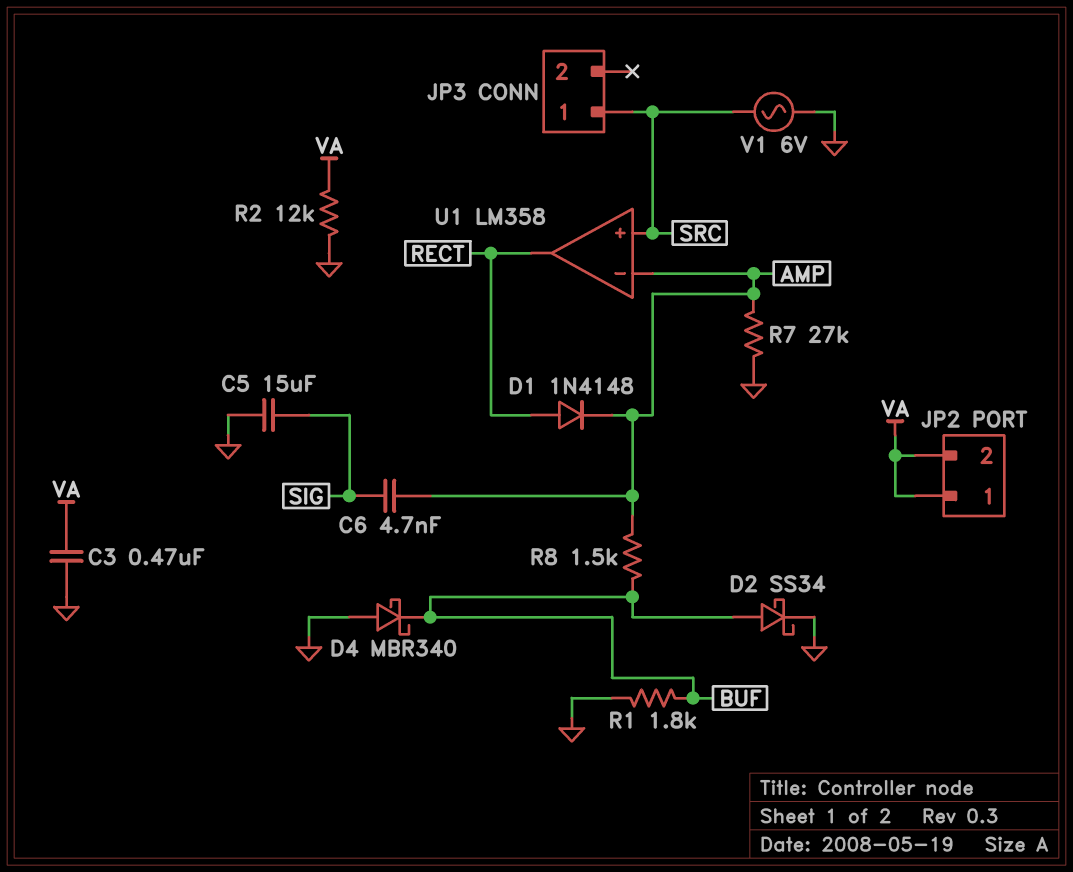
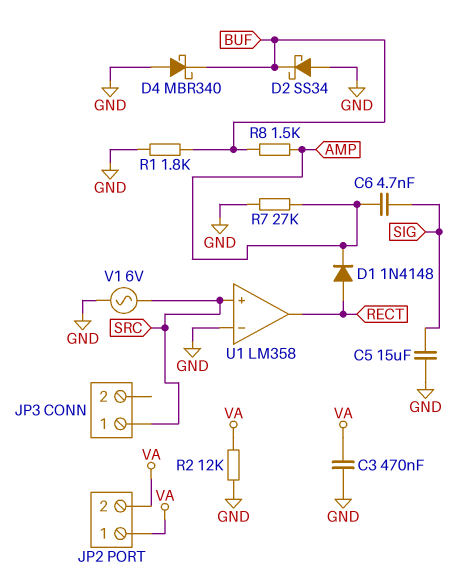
D2: schottky SS34 (A BUF, K GND) -> schottky SS34 (A GND, K BUF)
U1 pin in-: AMP -> GND

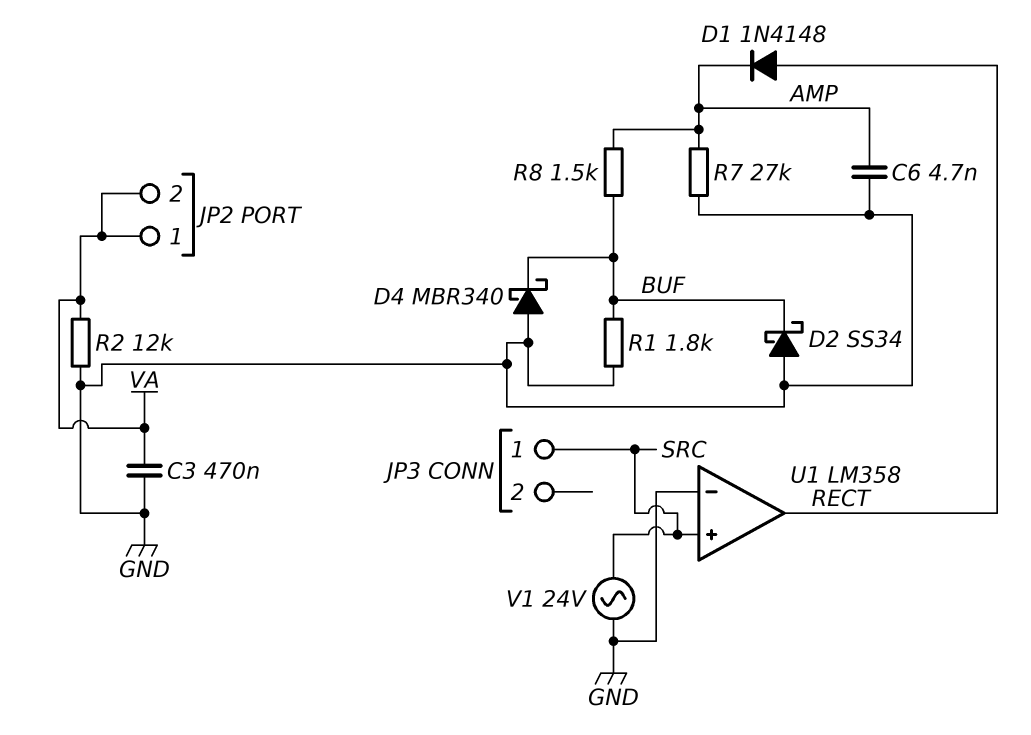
C5: 15uF (GND, SIG) -> none
C6: 4.7nF (AMP, SIG) -> 4.7nF (AMP, GND)
V1: AC 6V (GND, SRC) -> AC 24V (GND, SRC)

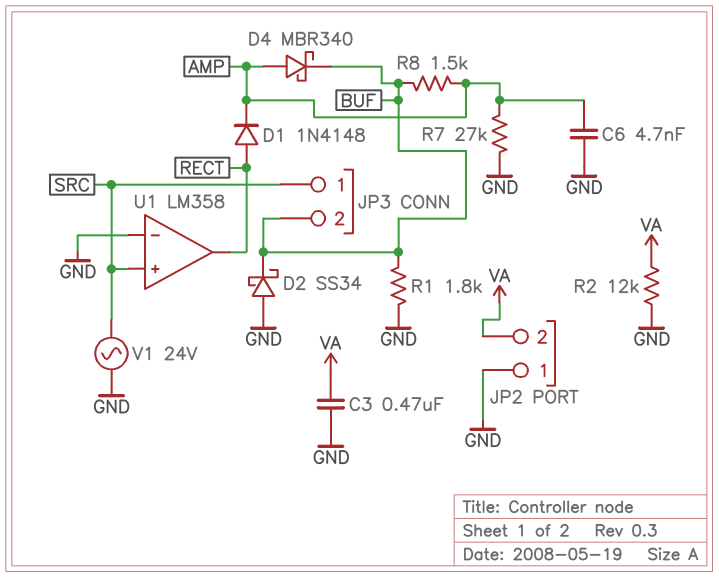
D4: schottky MBR340 (A GND, K BUF) -> schottky MBR340 (A AMP, K BUF)
JP2 pin 1: VA -> GND
JP3 pin 2: none -> BUF

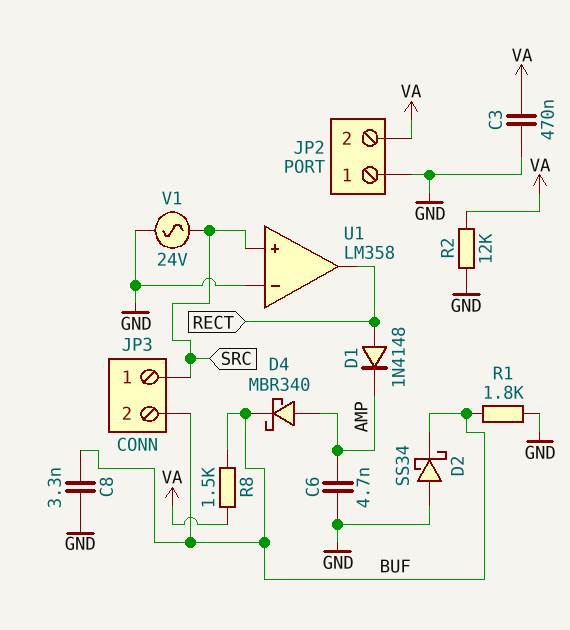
C8: none -> 3.3nF (BUF, GND)
R7: 27k (AMP, GND) -> none
R8: 1.5k (AMP, BUF) -> 1.5k (BUF, VA)

